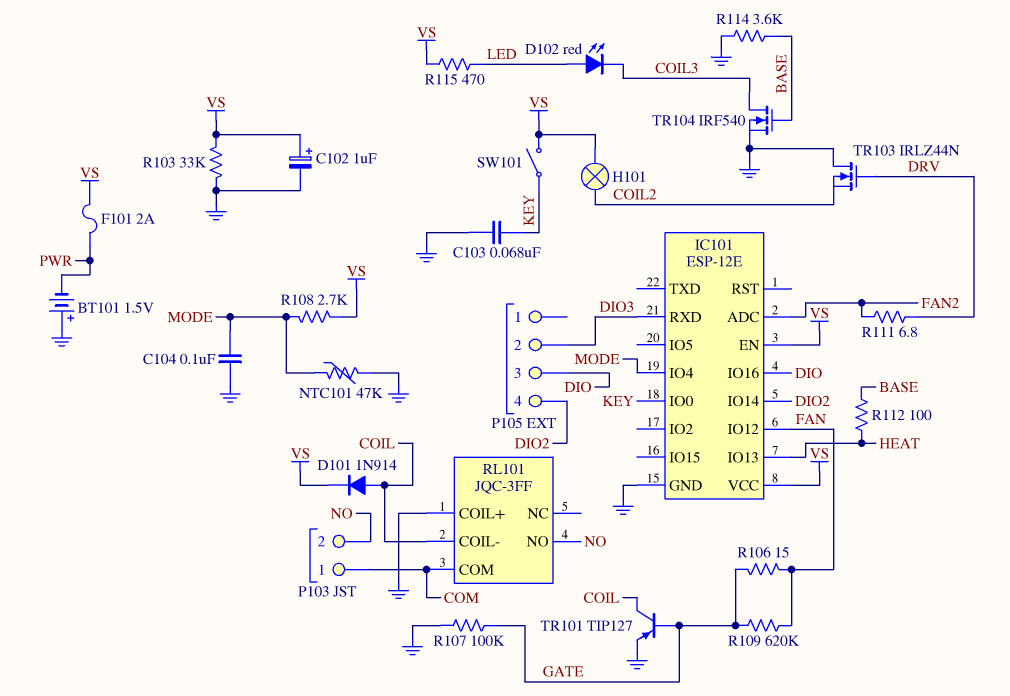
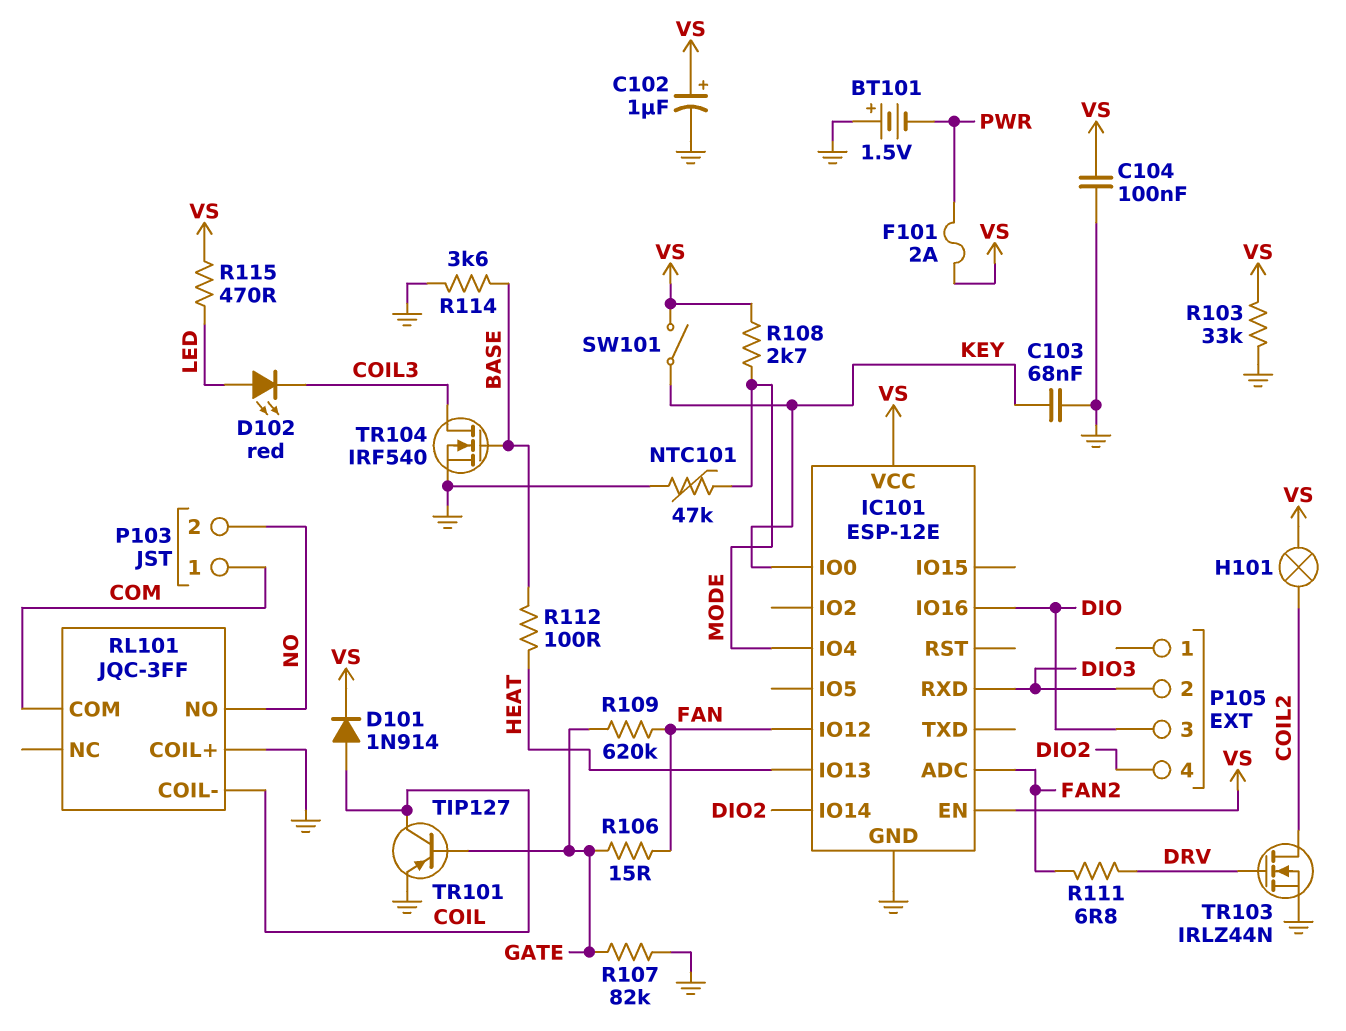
C104: 100nF (GND, MODE) -> 100nF (GND, VS)
R107: 100k (GATE, GND) -> 82k (GATE, GND)
TR103: NMOS IRLZ44N (G DRV, D GND, S COIL2) -> NMOS IRLZ44N (G DRV, D COIL2, S GND)

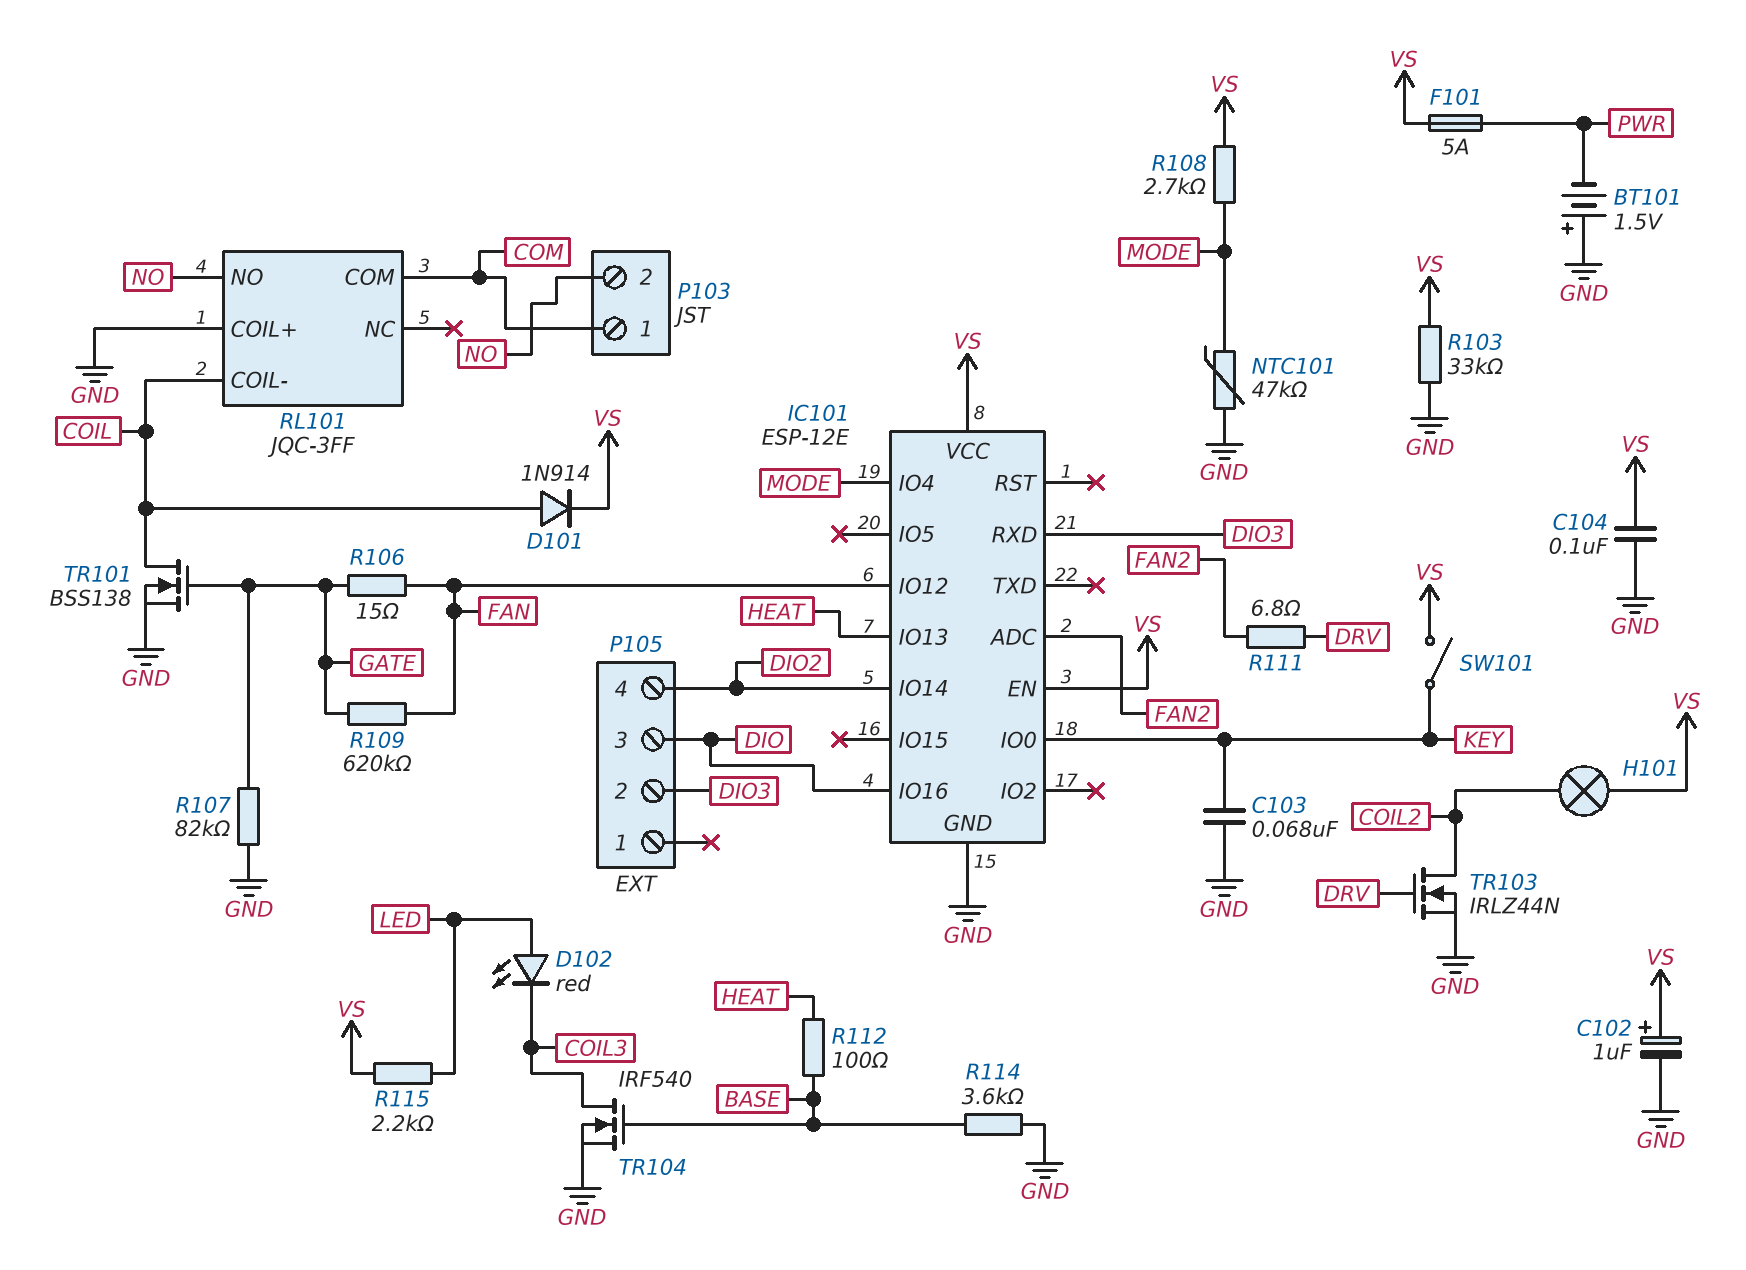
F101: 2A (PWR, VS) -> 5A (PWR, VS)
R115: 470 (LED, VS) -> 2.2k (LED, VS)
TR101: PNP TIP127 (B GATE, C COIL, E GND) -> NMOS BSS138 (G GATE, D COIL, S GND)

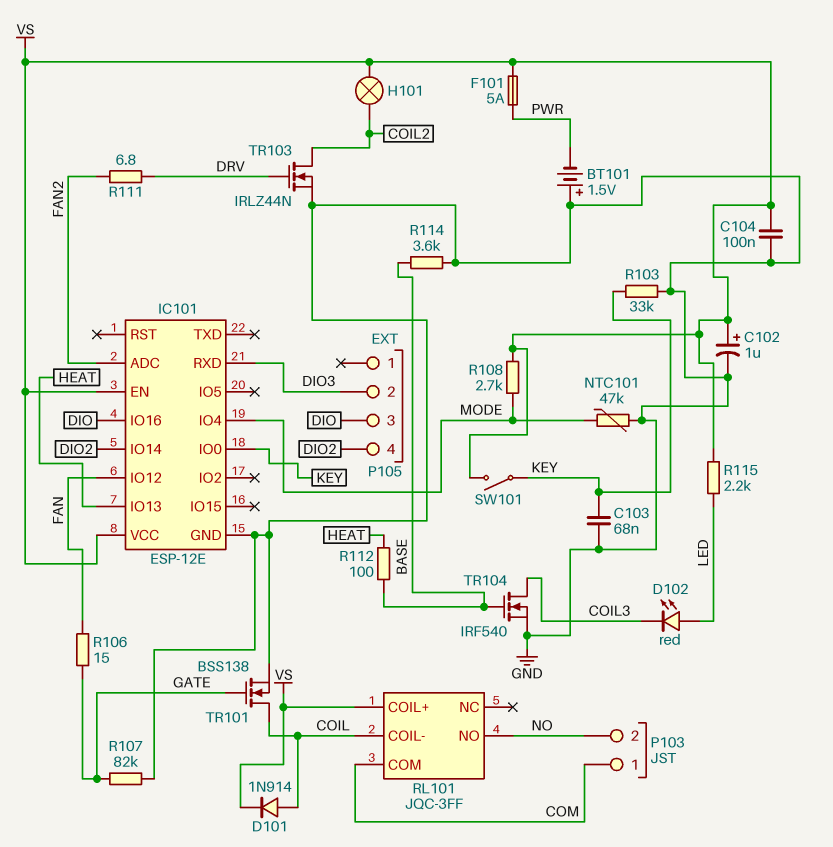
R103: 33k (GND, VS) -> 33k (GND, KEY)
R109: 620k (FAN, GATE) -> none
RL101 pin COIL+: GND -> VS

